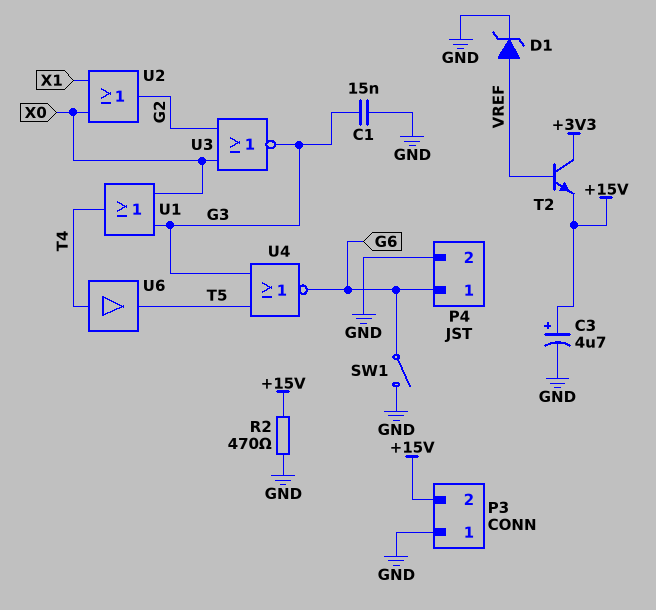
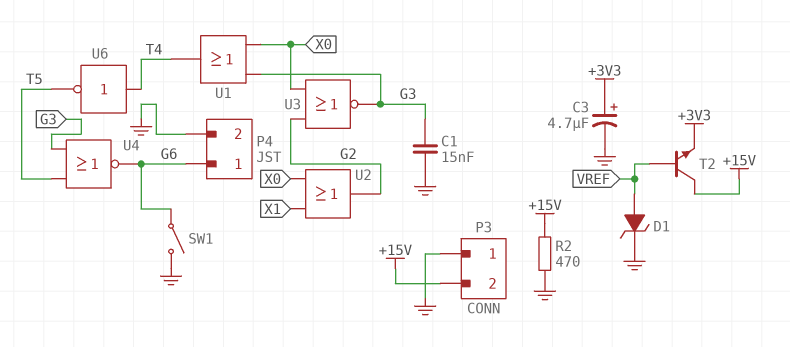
C3: 4.7uF (plus +15V, minus GND) -> 4.7uF (plus +3V3, minus GND)
T2: NPN (B VREF, C +3V3, E +15V) -> NPN (B VREF, C +15V, E +3V3)
U6: buffer (in T4, out T5) -> NOT (in T4, out T5)

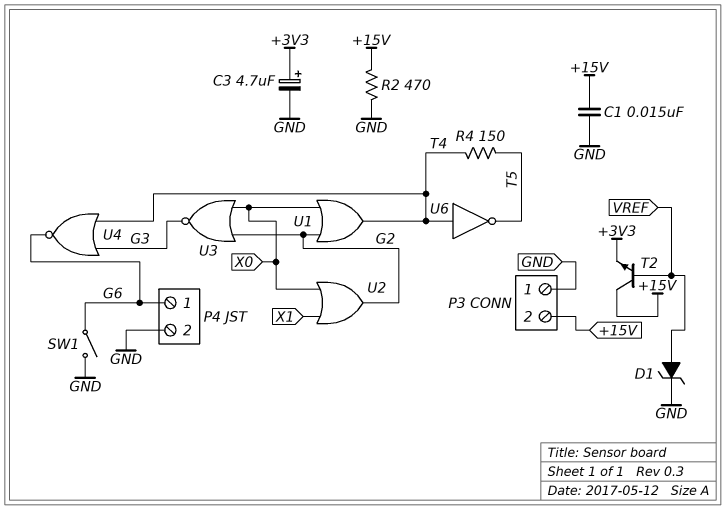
C1: 15nF (G3, GND) -> 15nF (+15V, GND)
R4: none -> 150 (T4, T5)
U1: OR (in G3, in X0, out T4) -> OR (in G2, in X0, out T4)
U4: NOR (in G3, in T5, out G6) -> NOR (in G3, in T4, out G6)

